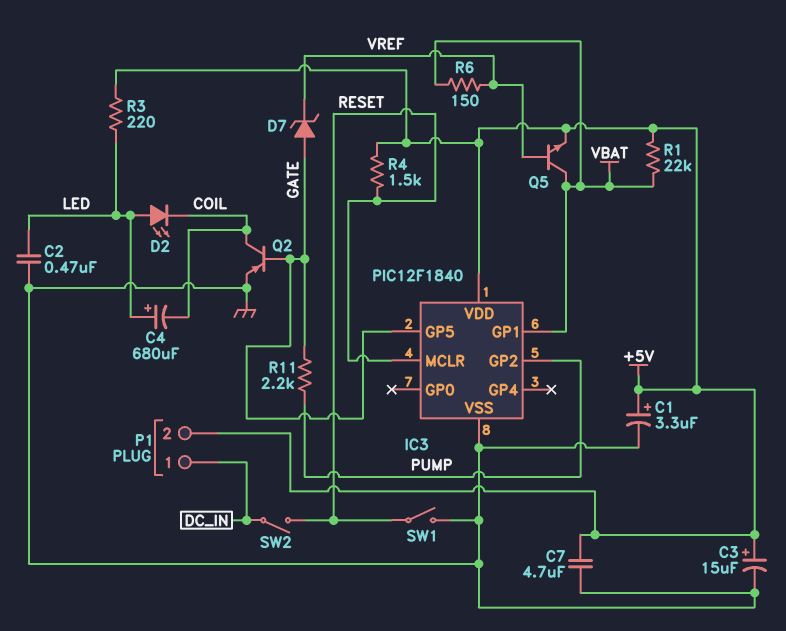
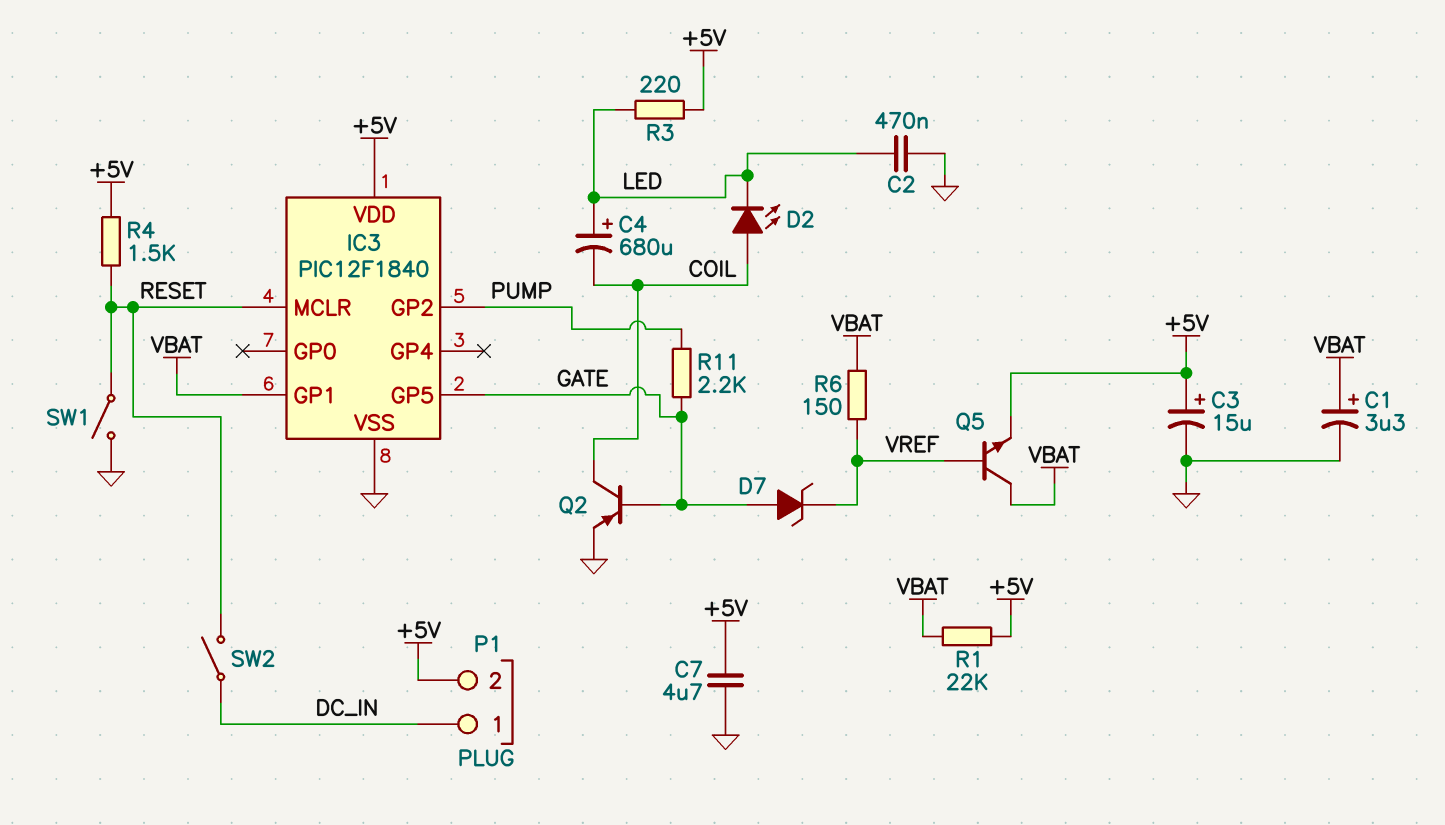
C1: 3.3uF (plus +5V, minus GND) -> 3.3uF (plus VBAT, minus GND)
D2: LED (A LED, K COIL) -> LED (A COIL, K LED)

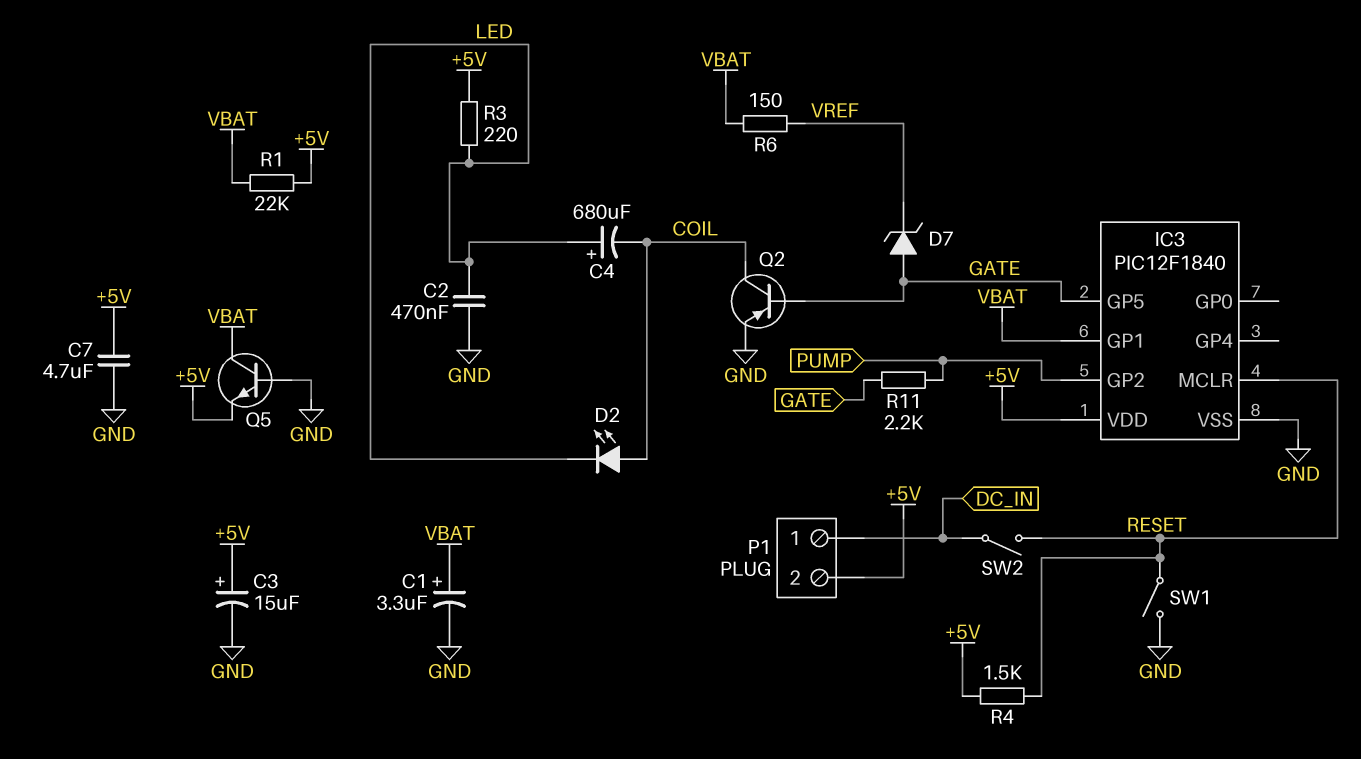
Q5: NPN (B VREF, C VBAT, E +5V) -> NPN (B GND, C VBAT, E +5V)

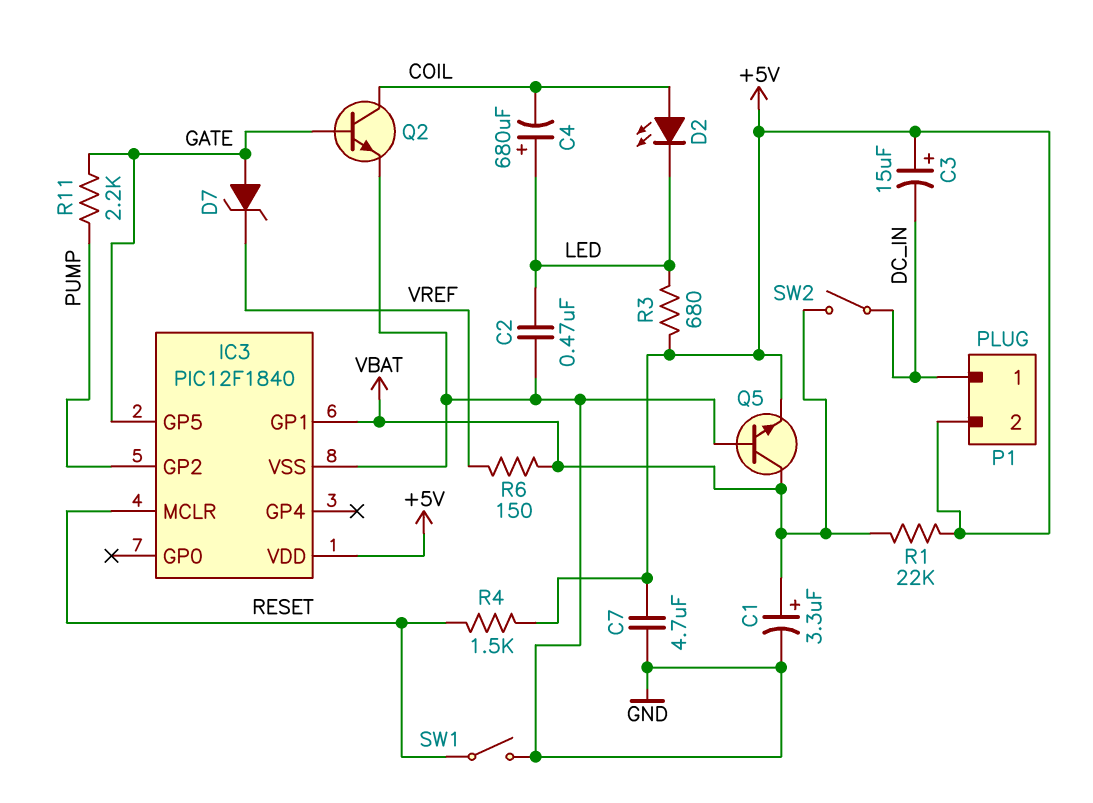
C3: 15uF (plus +5V, minus GND) -> 15uF (plus +5V, minus DC_IN)
Q2: PNP (B GATE, C COIL, E GND) -> NPN (B GATE, C COIL, E GND)
R3: 220 (+5V, LED) -> 680 (+5V, LED)
SW2: switch (DC_IN, RESET) -> switch (DC_IN, VBAT)

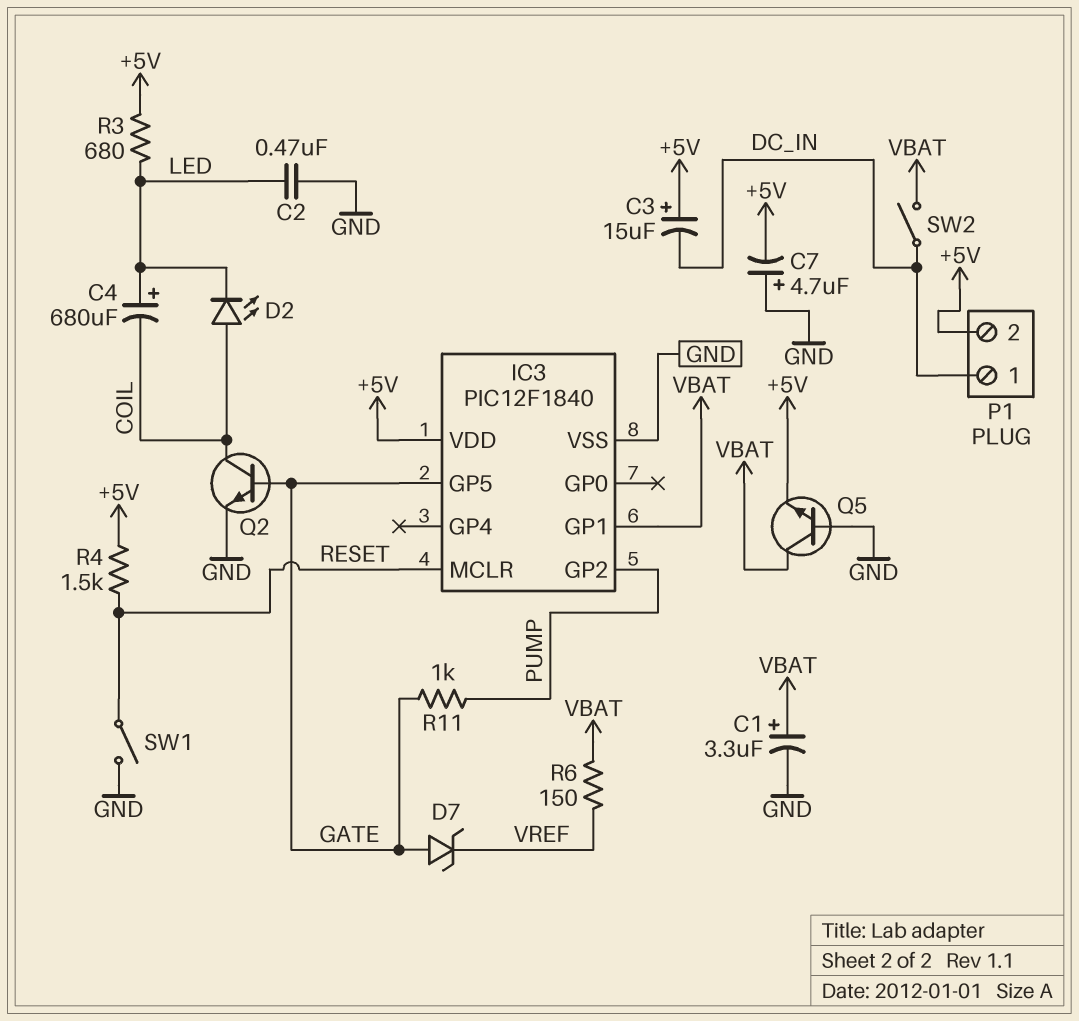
C7: 4.7uF (+5V, GND) -> 4.7uF (plus GND, minus +5V)
R1: 22k (+5V, VBAT) -> none
R11: 2.2k (GATE, PUMP) -> 1k (GATE, PUMP)

